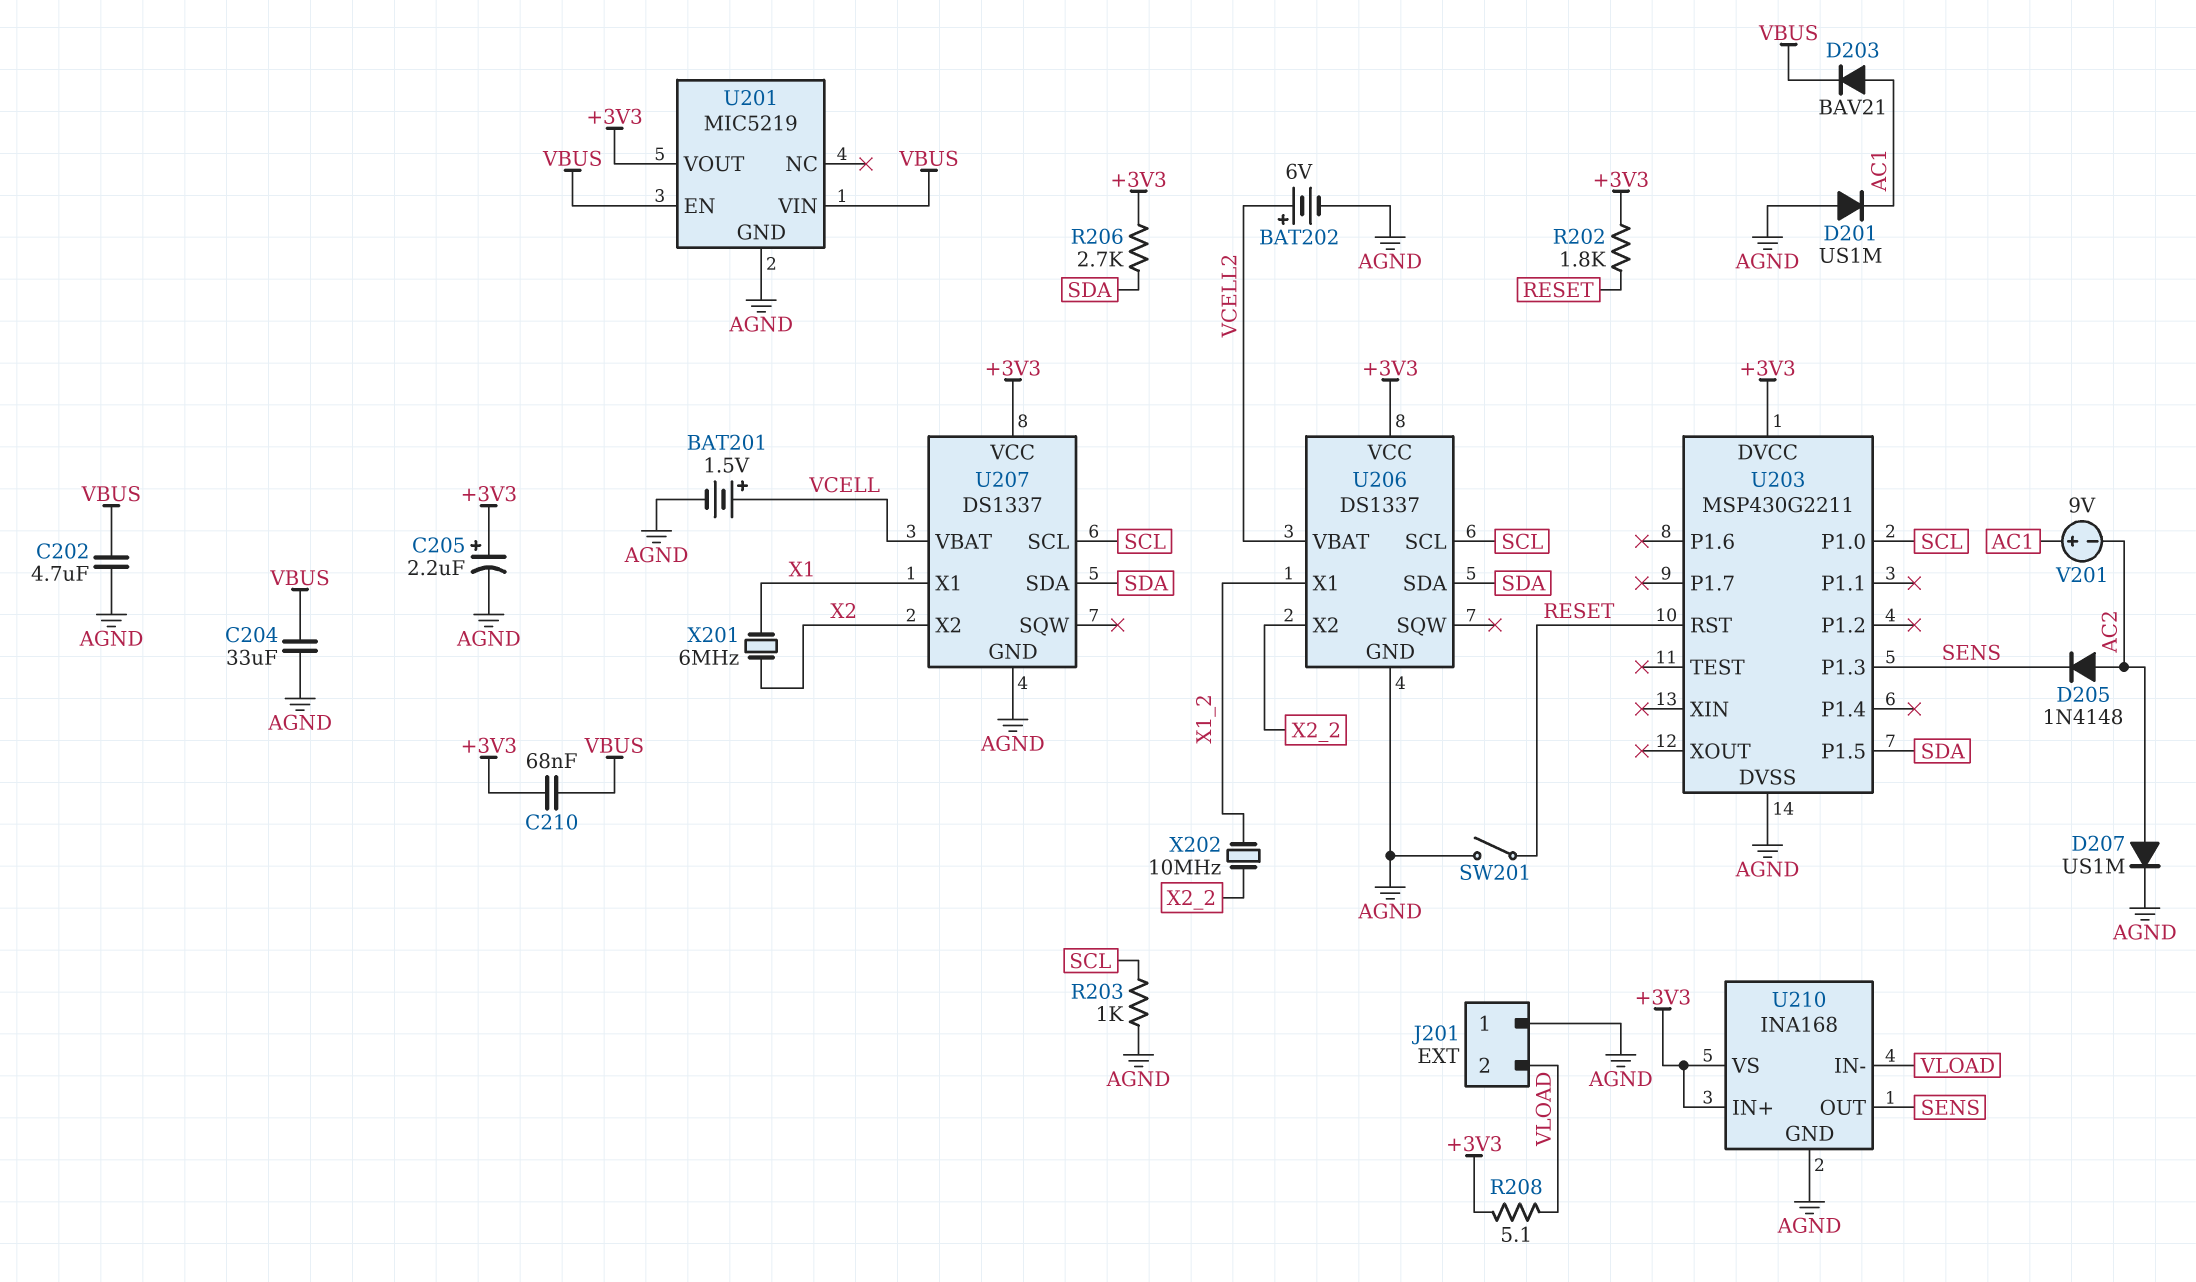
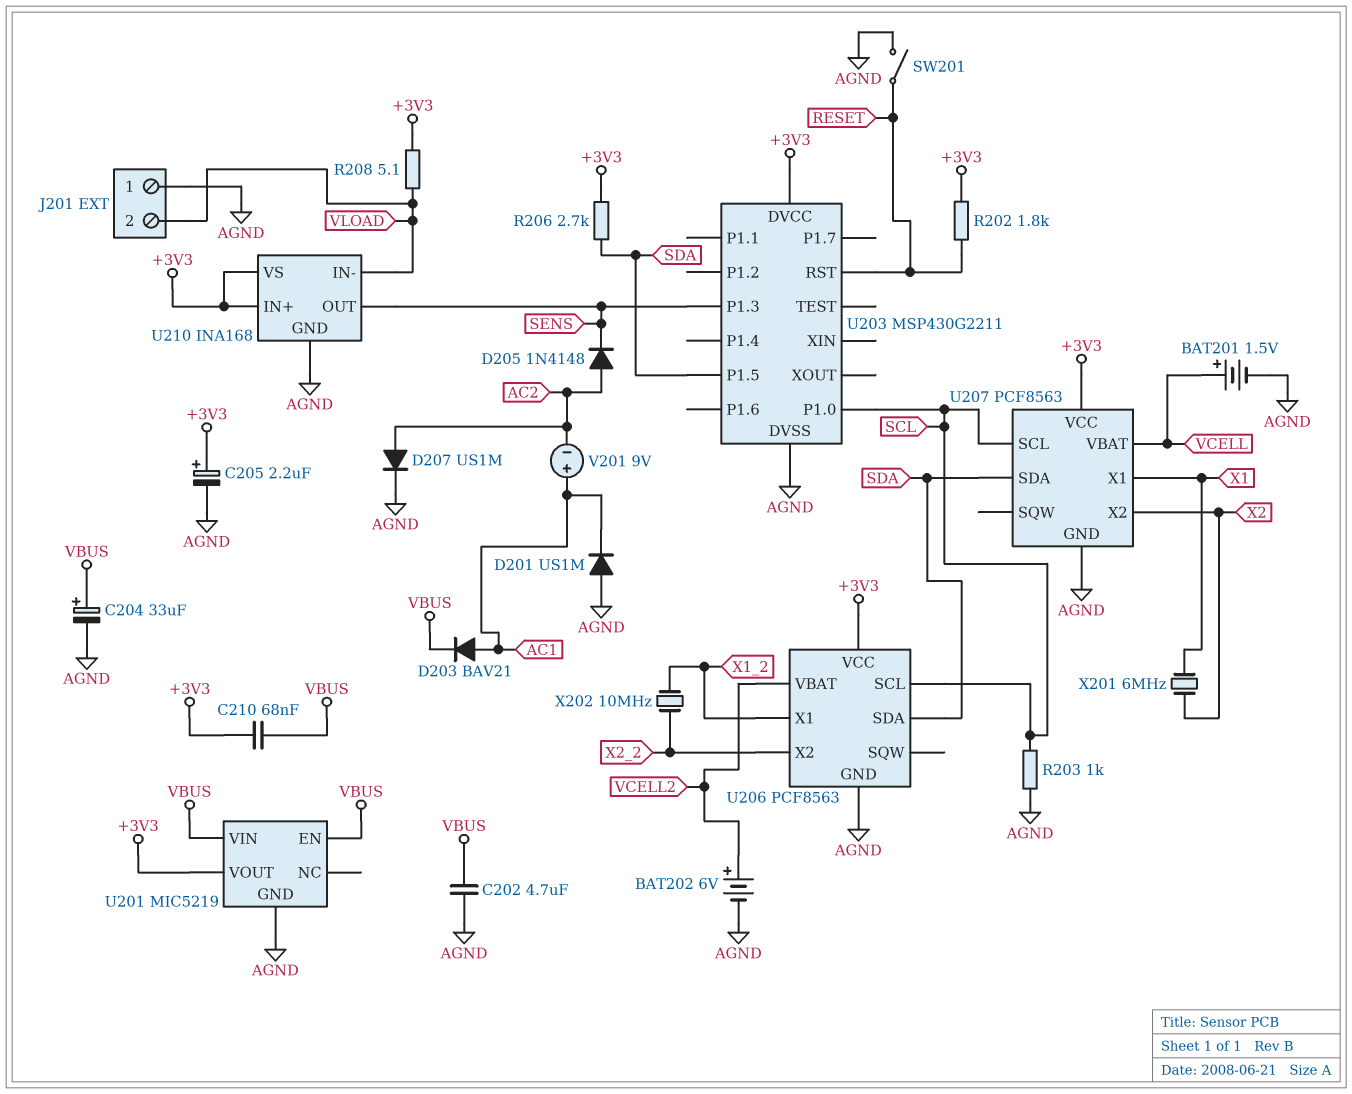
C204: 33uF (AGND, VBUS) -> 33uF (plus VBUS, minus AGND)
U206: DS1337 -> PCF8563
U207: DS1337 -> PCF8563

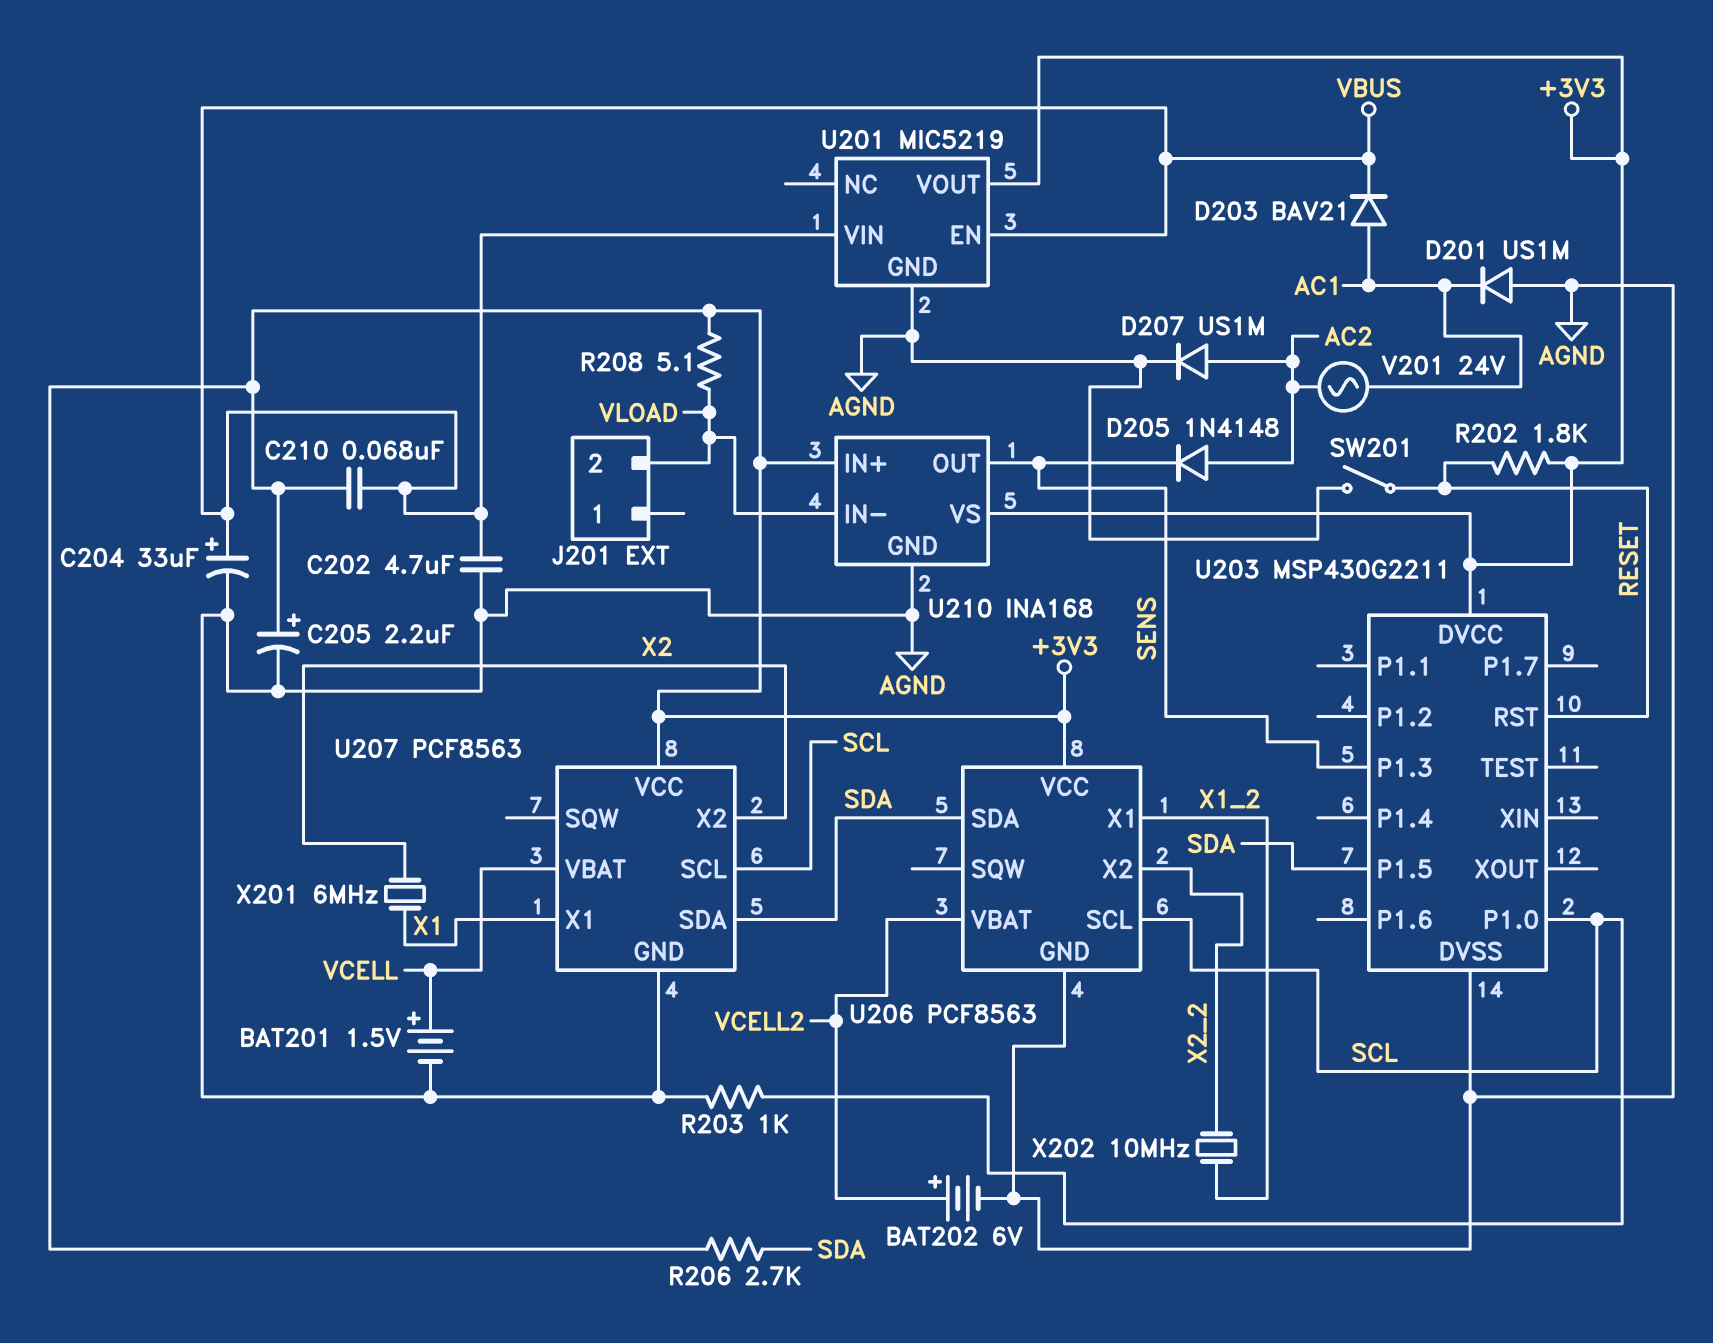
J201 pin 1: AGND -> none
V201: 9V (plus AC1, minus AC2) -> AC 24V (AC1, AC2)

